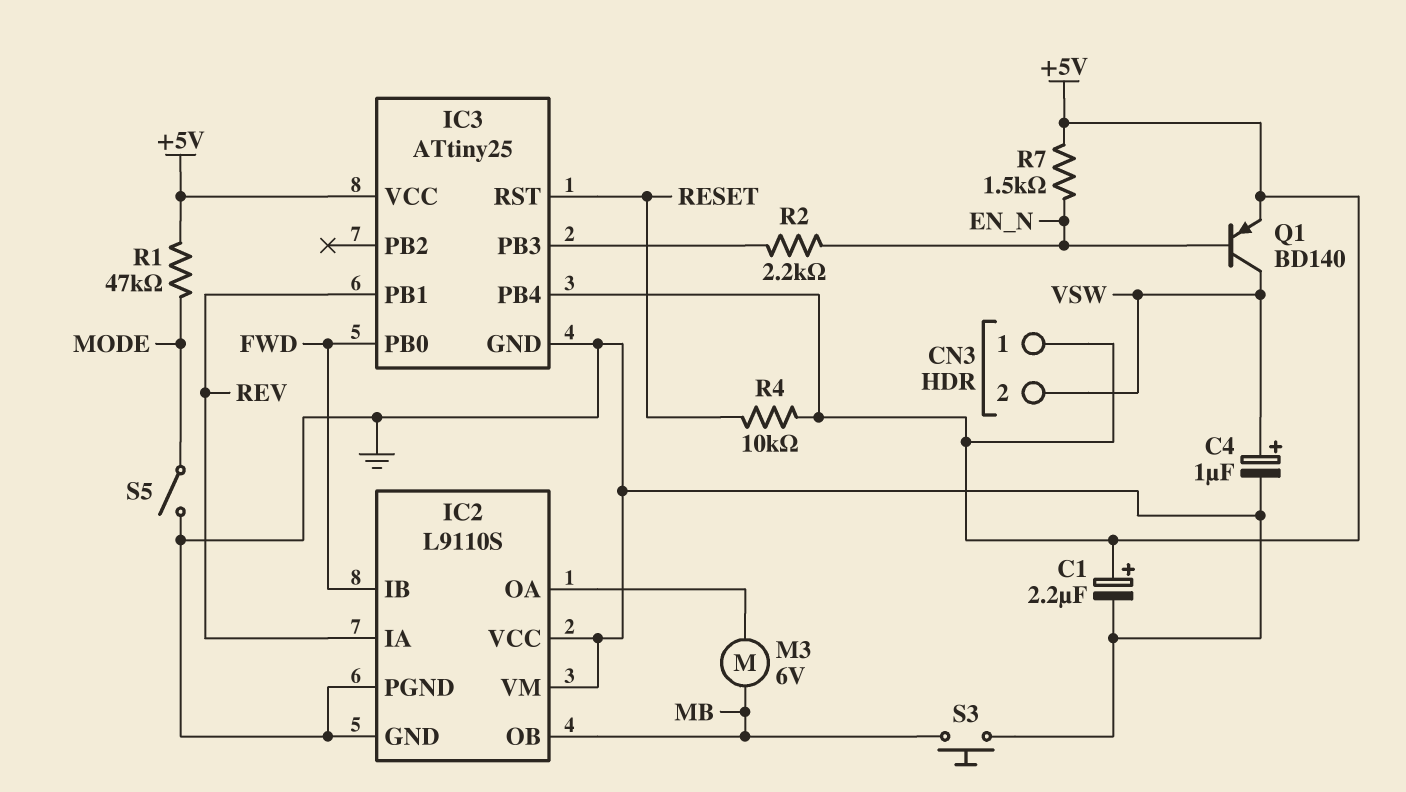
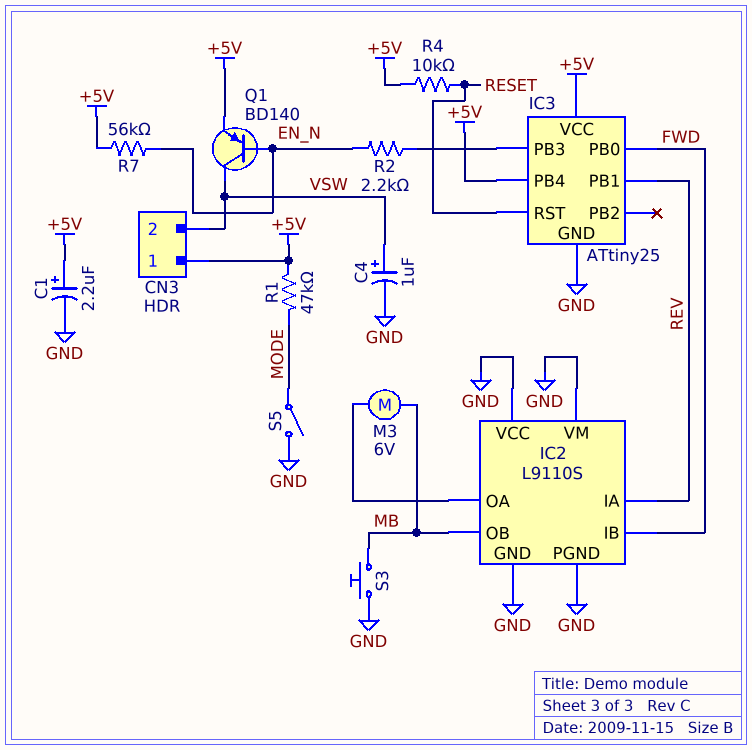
R7: 1.5k (+5V, EN_N) -> 56k (+5V, EN_N)

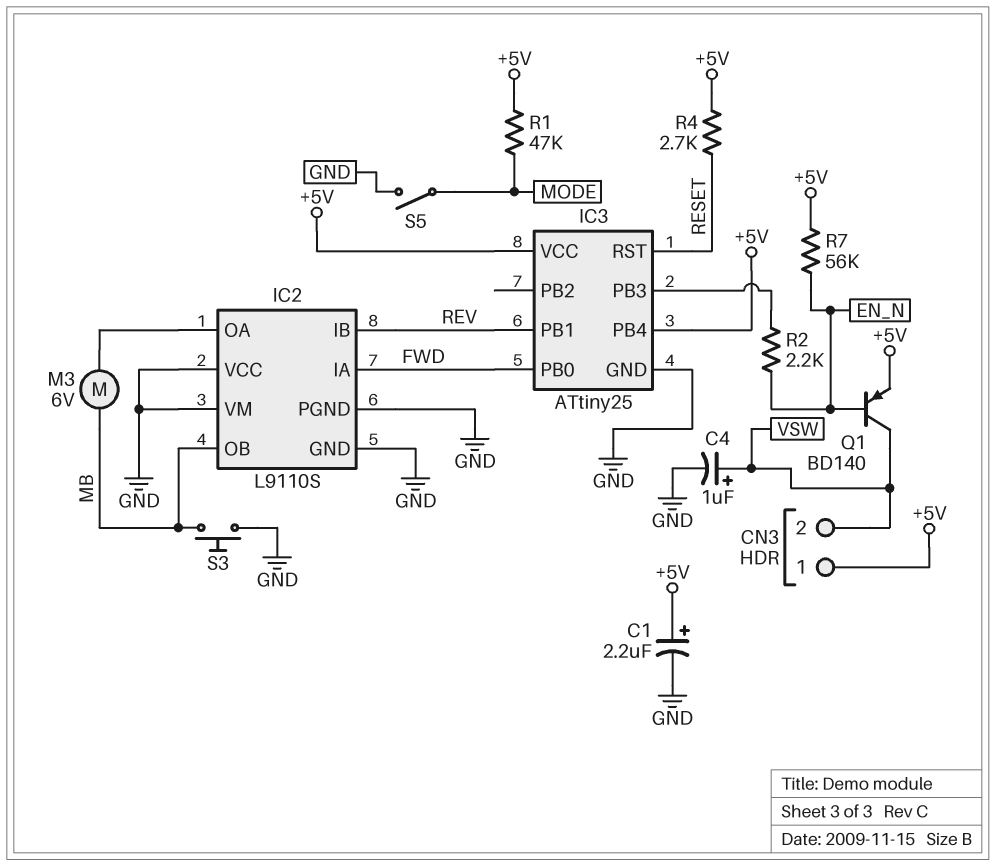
IC2 pin IA: REV -> FWD
IC2 pin IB: FWD -> REV
R4: 10k (+5V, RESET) -> 2.7k (+5V, RESET)

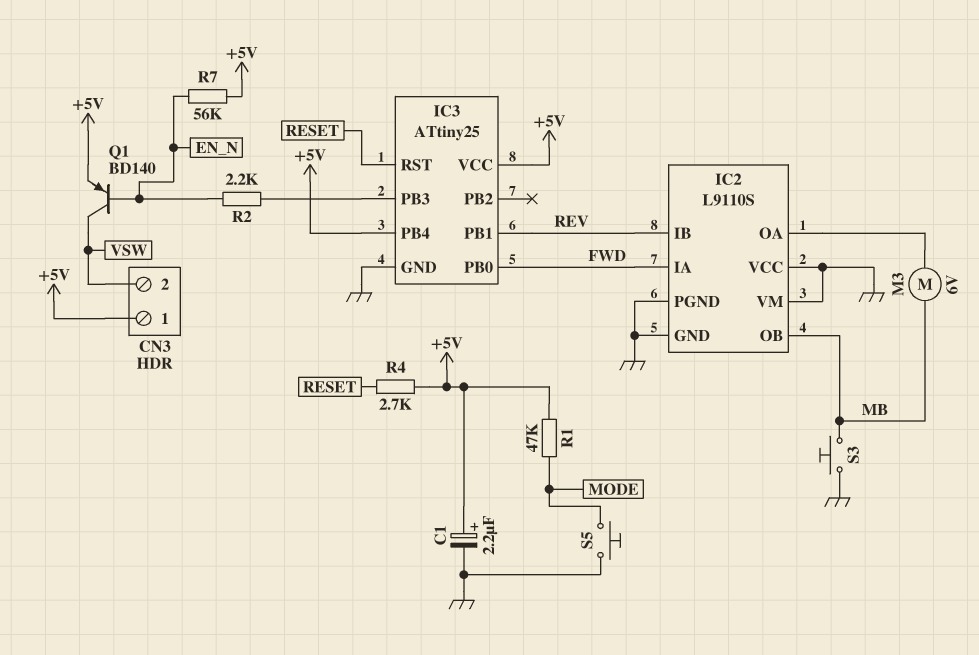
C4: 1uF (plus VSW, minus GND) -> none
S5: switch (GND, MODE) -> button (GND, MODE)

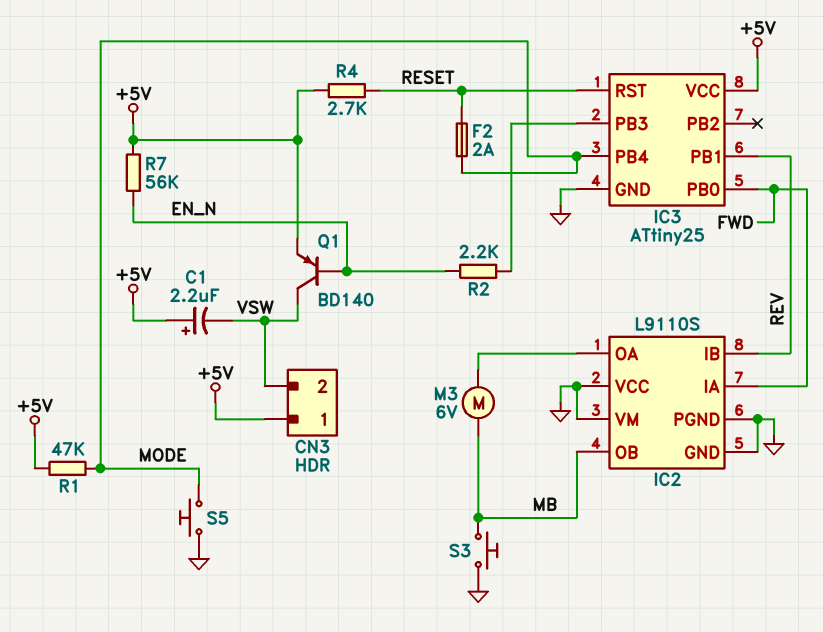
C1: 2.2uF (plus +5V, minus GND) -> 2.2uF (plus +5V, minus VSW)
F2: none -> 2A (MODE, RESET)
IC3 pin PB4: +5V -> MODE

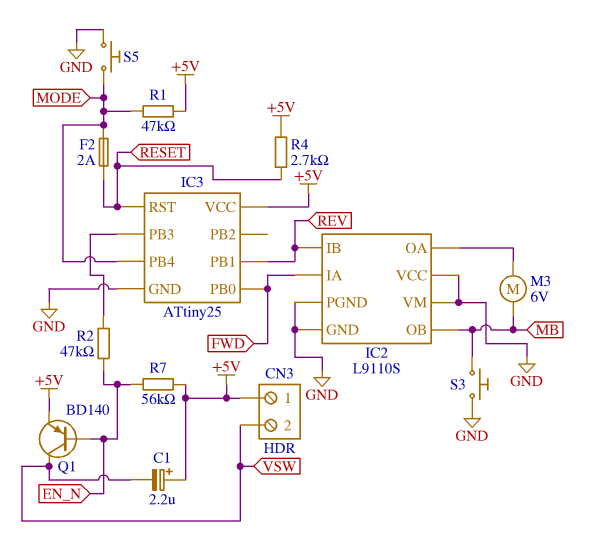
R2: 2.2k (EN_N, IC3/PB3) -> 47k (EN_N, IC3/PB3)

